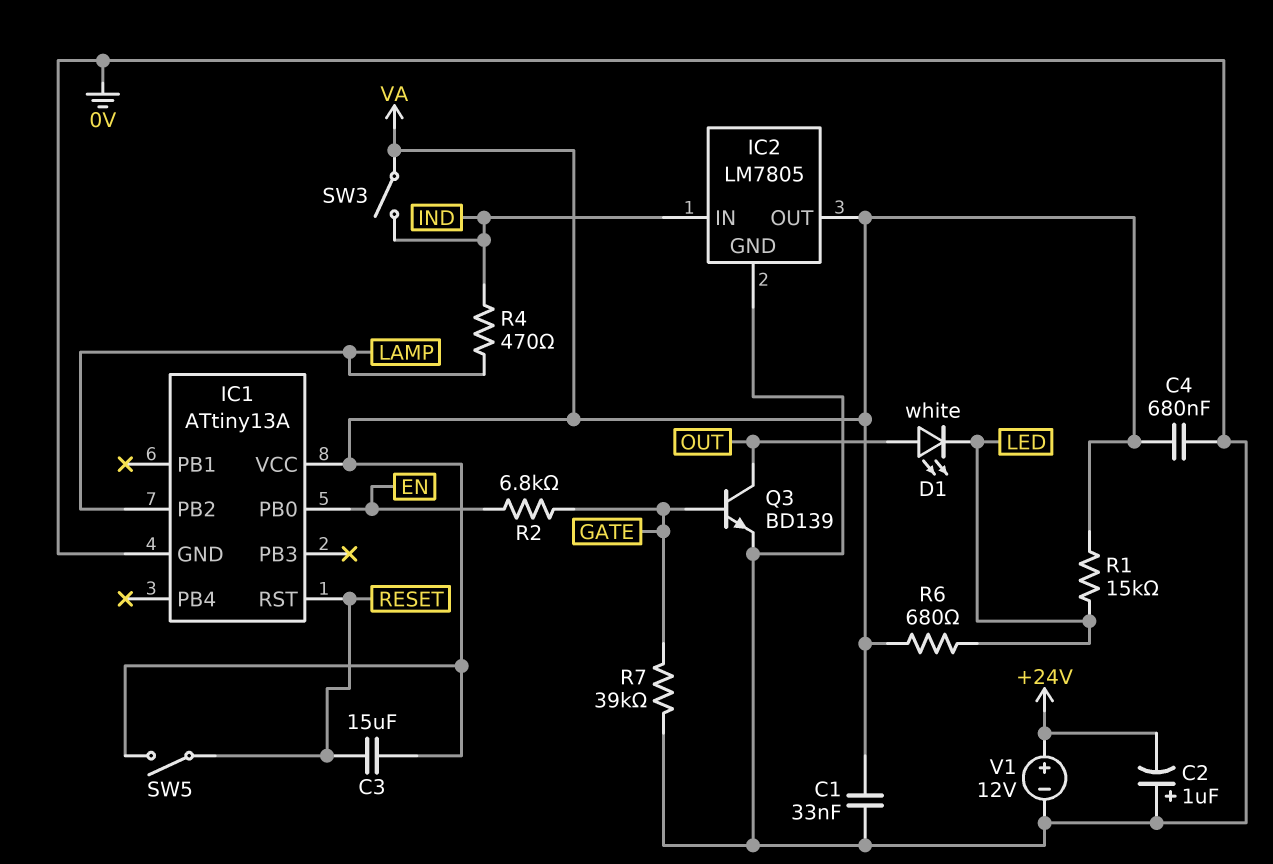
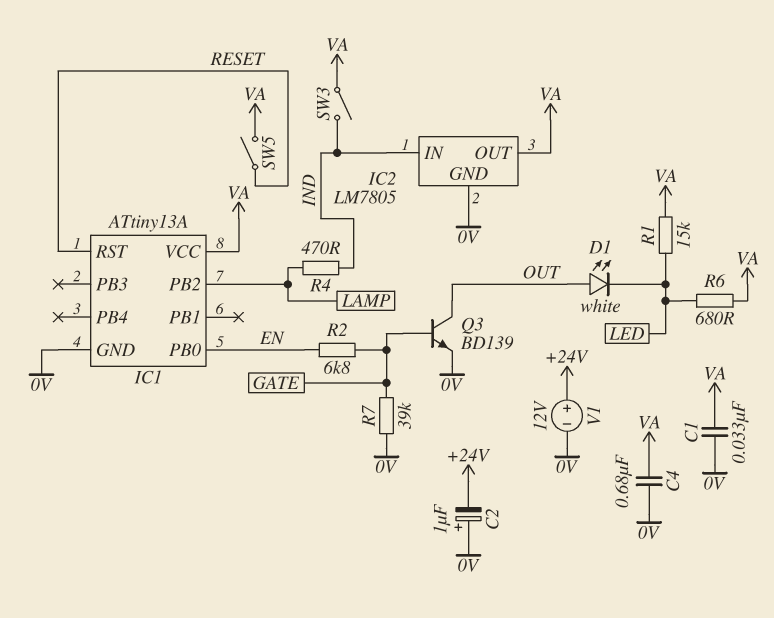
C3: 15uF (RESET, VA) -> none

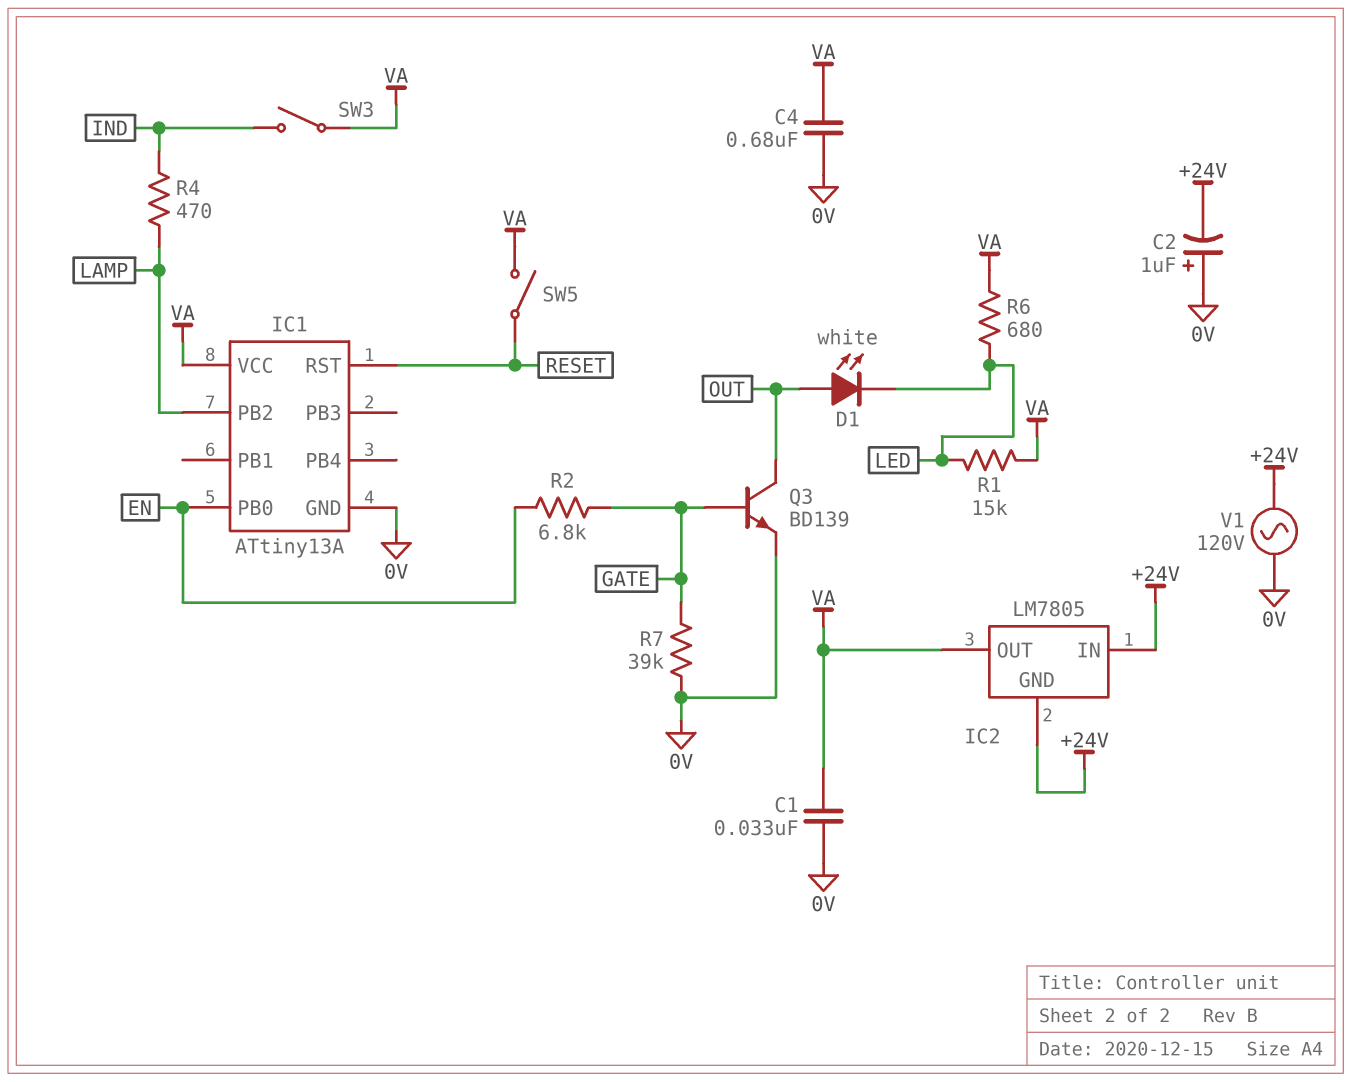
IC2 pin GND: 0V -> +24V
IC2 pin IN: IND -> +24V
V1: 12V (plus +24V, minus 0V) -> AC 120V (+24V, 0V)

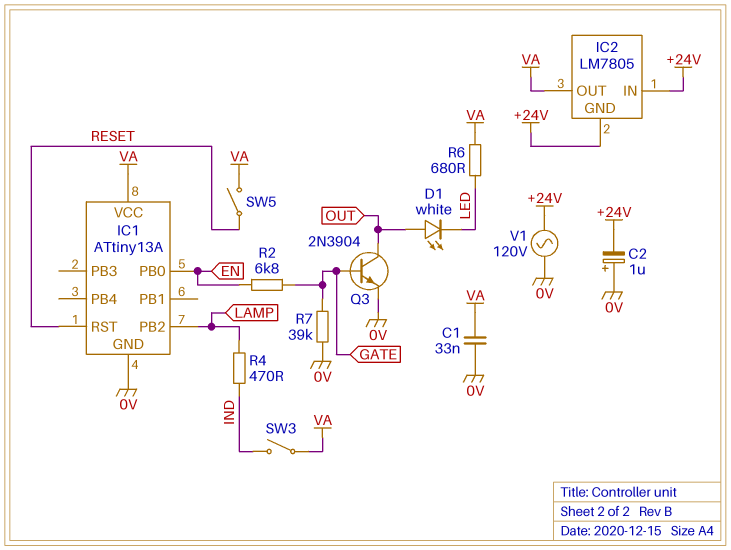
C4: 680nF (0V, VA) -> none
Q3: NPN BD139 (B GATE, C OUT, E 0V) -> NPN 2N3904 (B GATE, C OUT, E 0V)
R1: 15k (LED, VA) -> none

